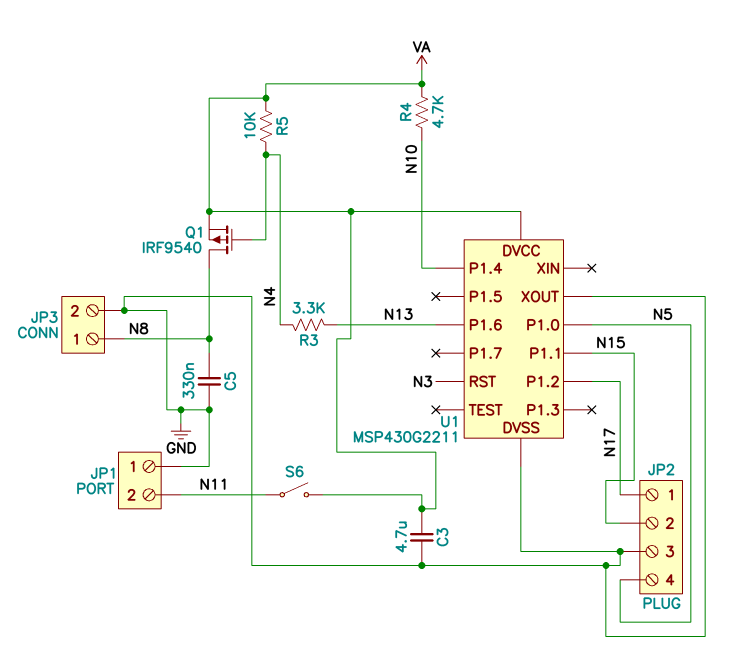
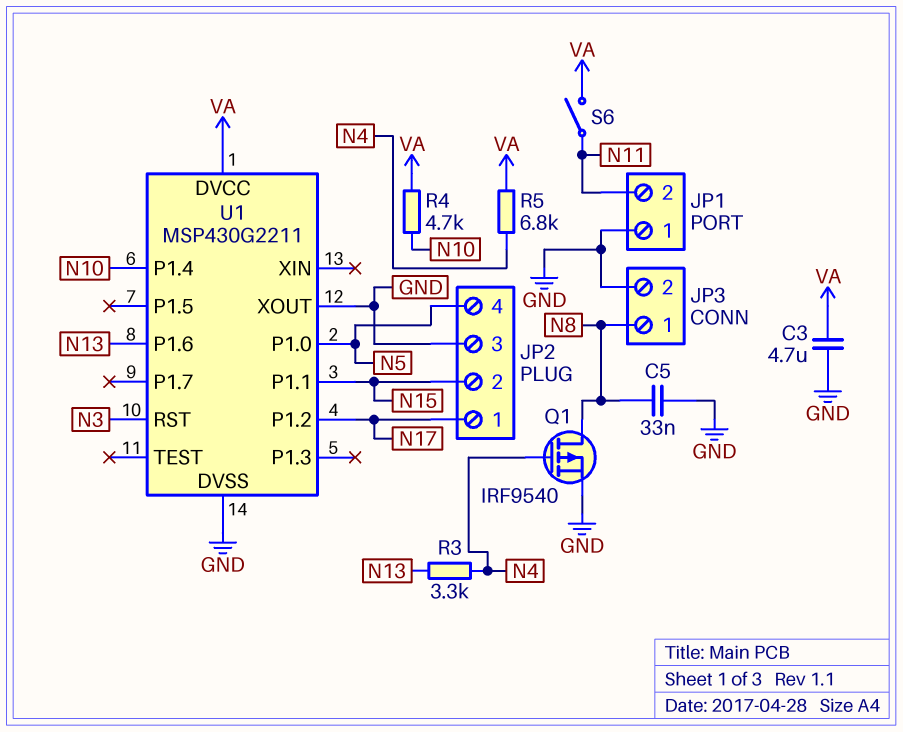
C5: 330nF (GND, N8) -> 33nF (GND, N8)
Q1: PMOS IRF9540 (G N4, D N8, S VA) -> PMOS IRF9540 (G N4, D N8, S GND)
R5: 10k (N4, VA) -> 6.8k (N4, VA)

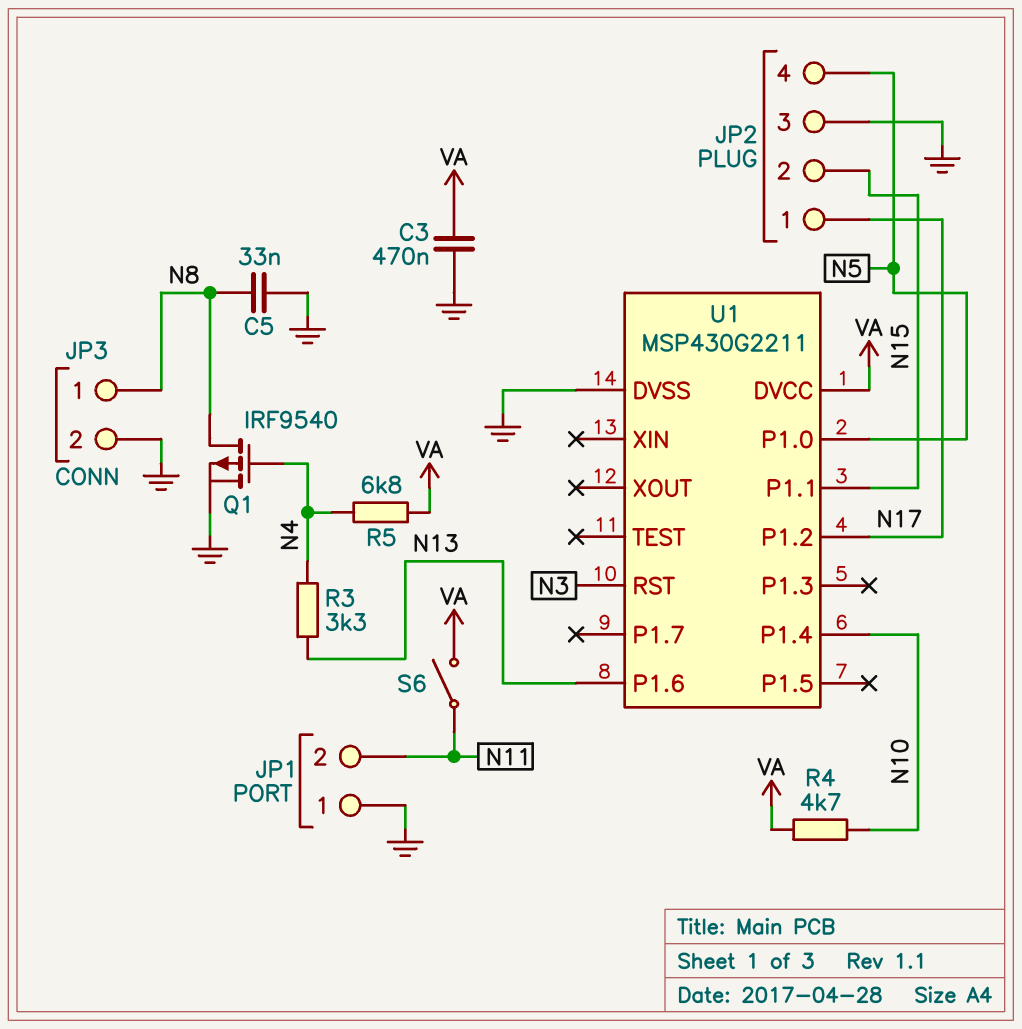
C3: 4.7uF (GND, VA) -> 470nF (GND, VA)
U1 pin XOUT: GND -> none

